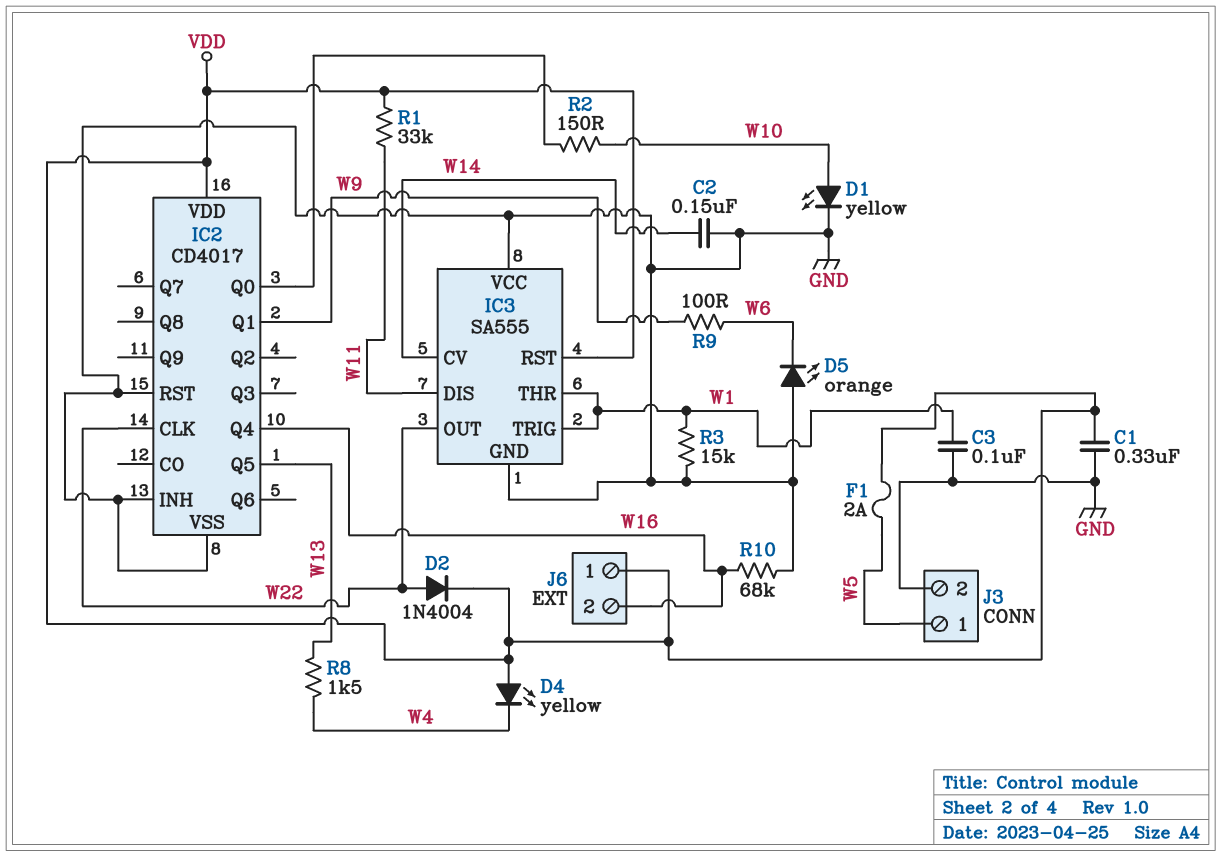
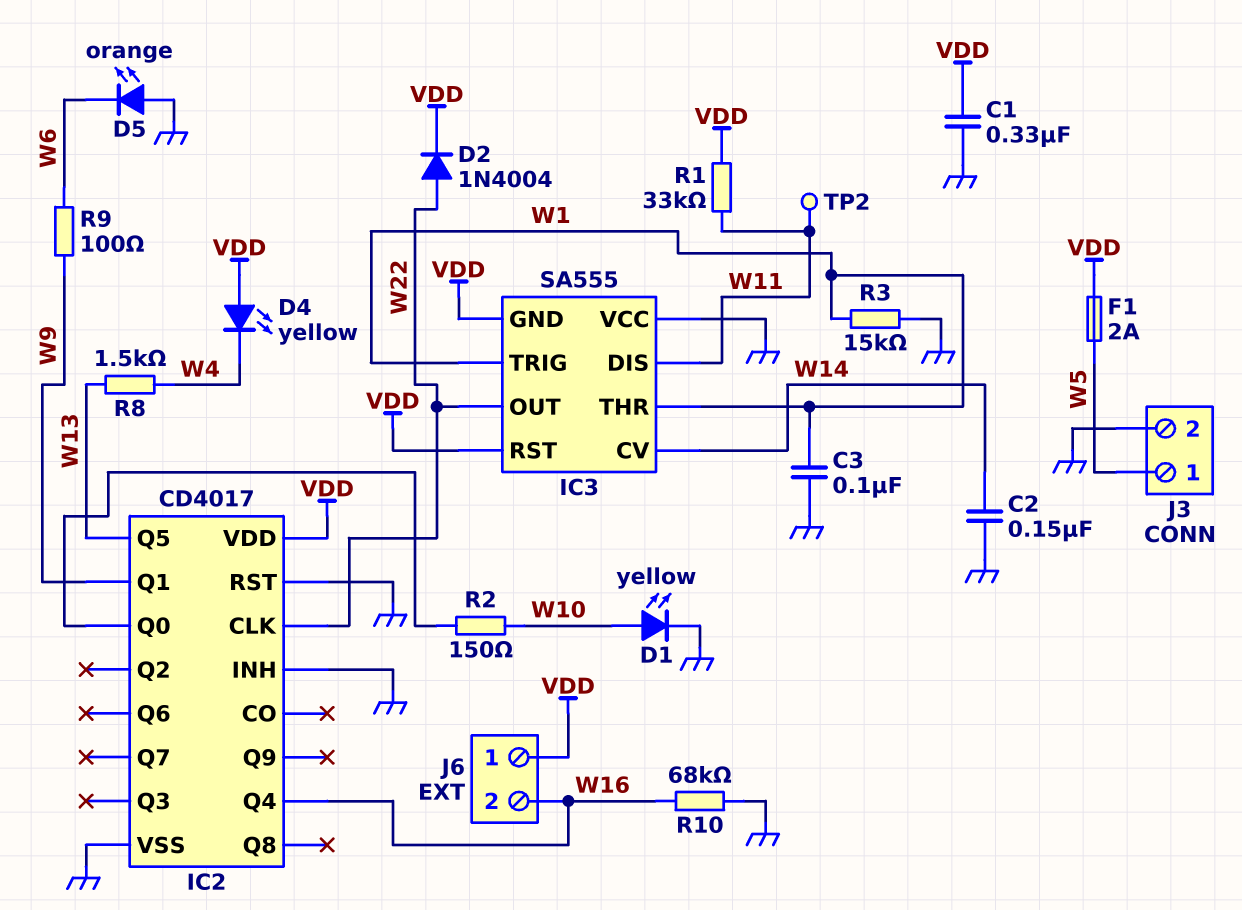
IC3 pin GND: GND -> VDD
TP2: none -> test point (W11)

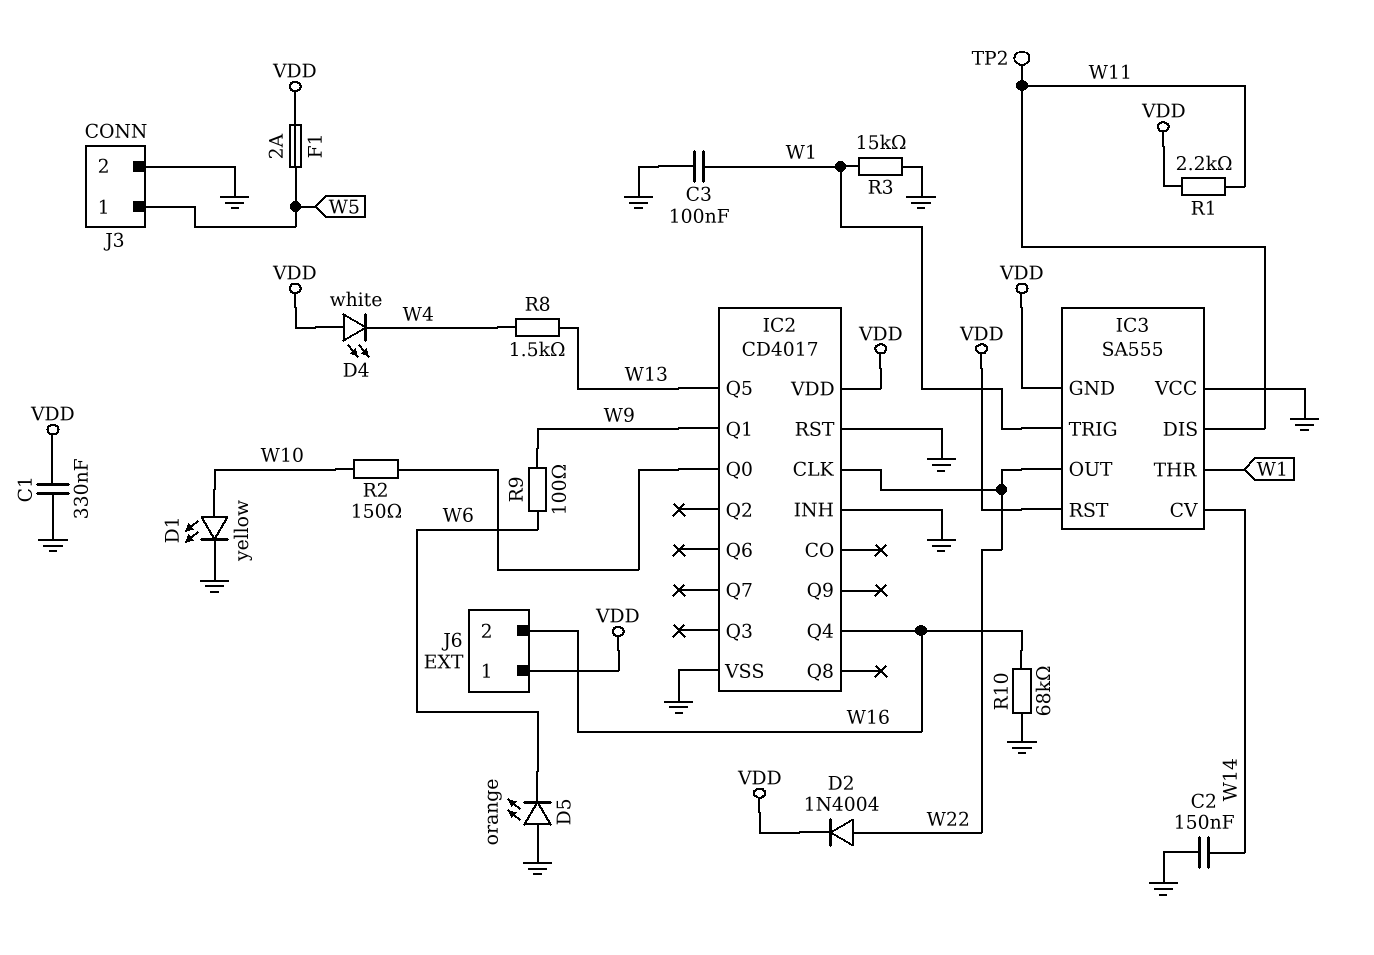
D4: LED yellow (A VDD, K W4) -> LED white (A VDD, K W4)
R1: 33k (VDD, W11) -> 2.2k (VDD, W11)

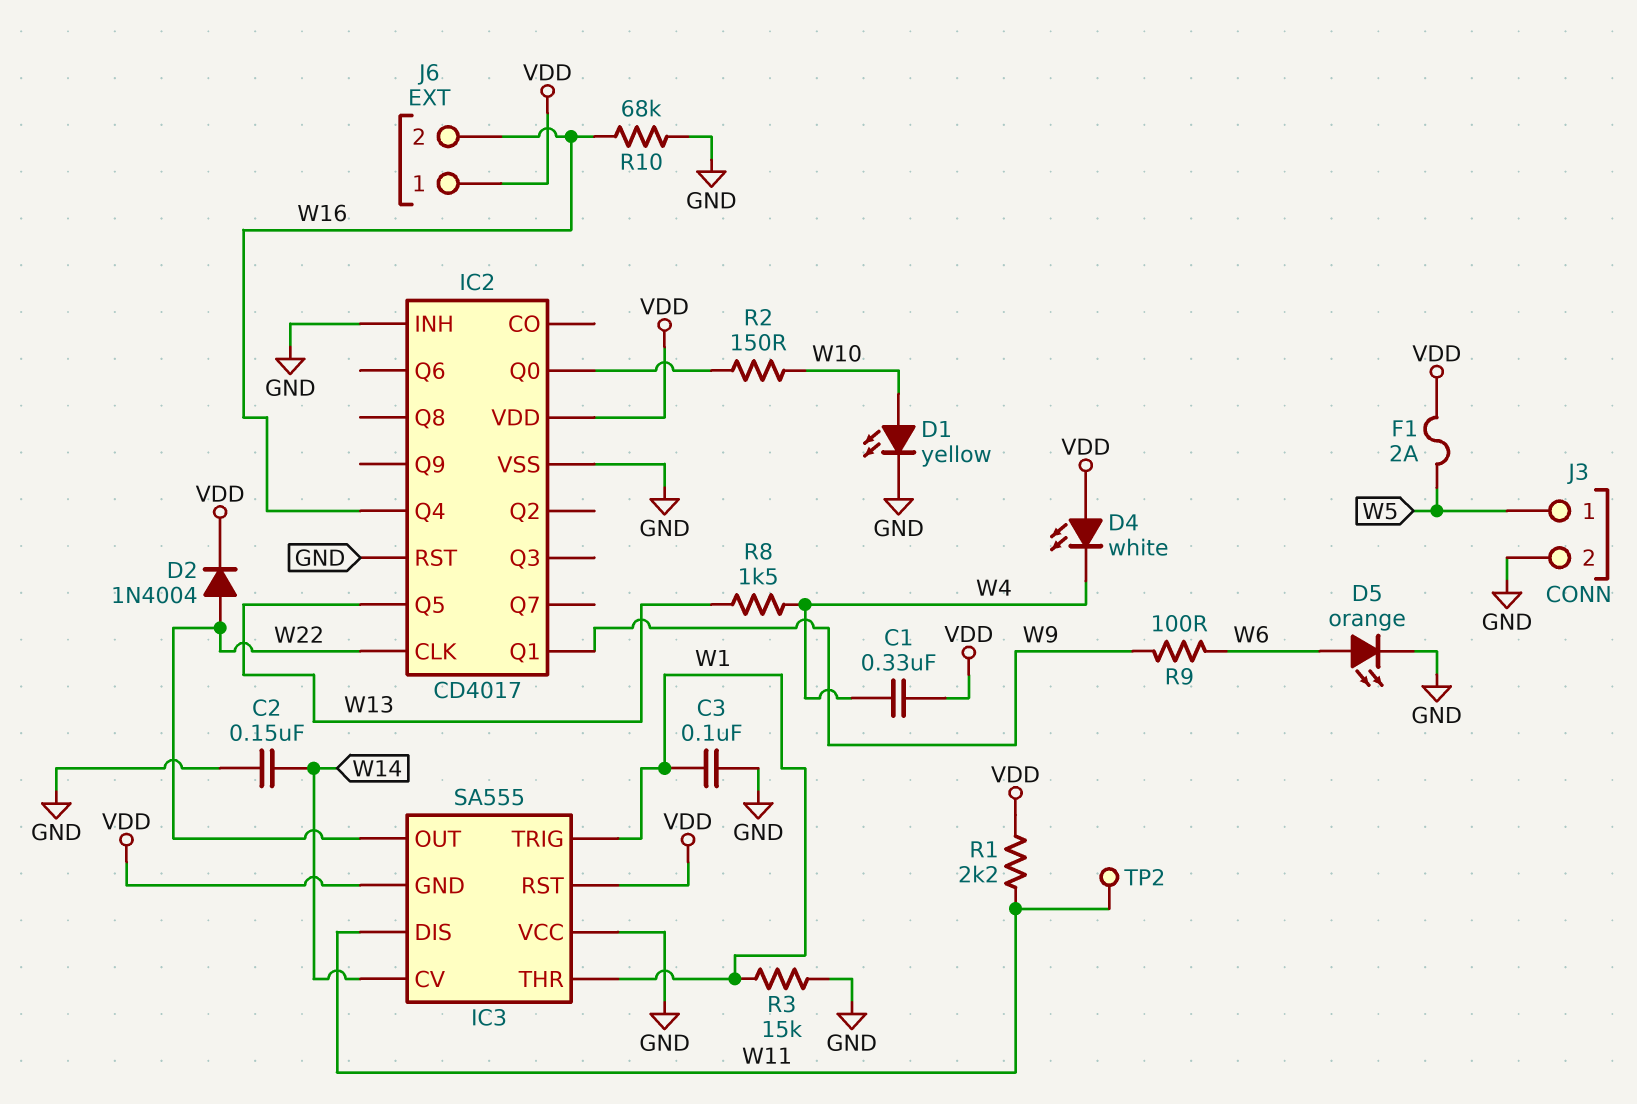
C1: 330nF (GND, VDD) -> 330nF (VDD, W4)
D5: LED orange (A GND, K W6) -> LED orange (A W6, K GND)

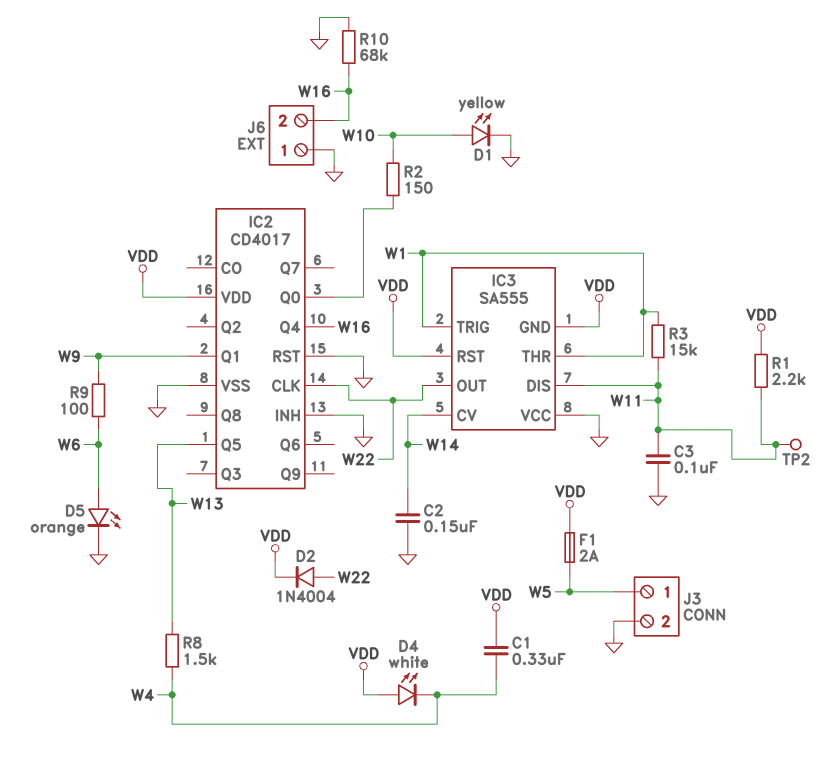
C3: 100nF (GND, W1) -> 100nF (GND, W11)
J6 pin 1: VDD -> GND
R3: 15k (GND, W1) -> 15k (W1, W11)

